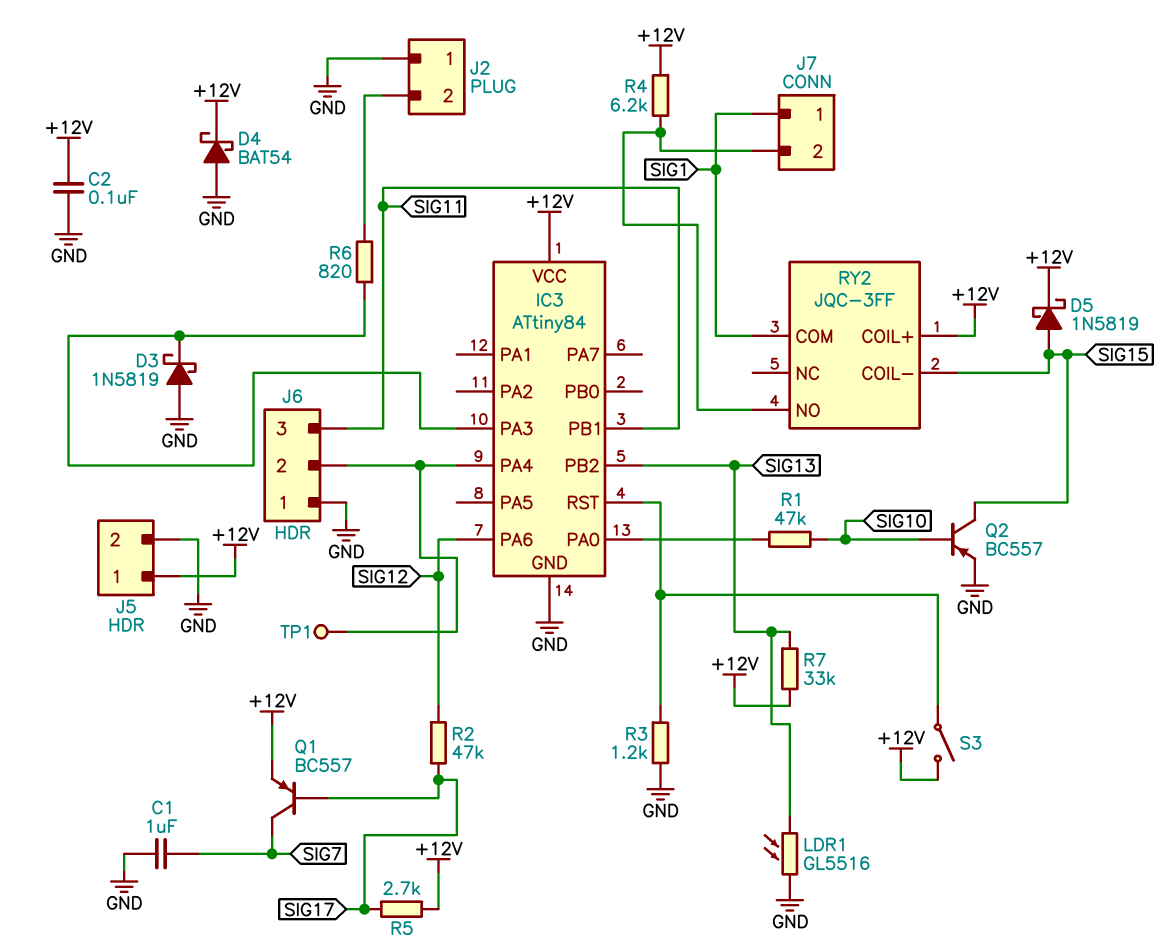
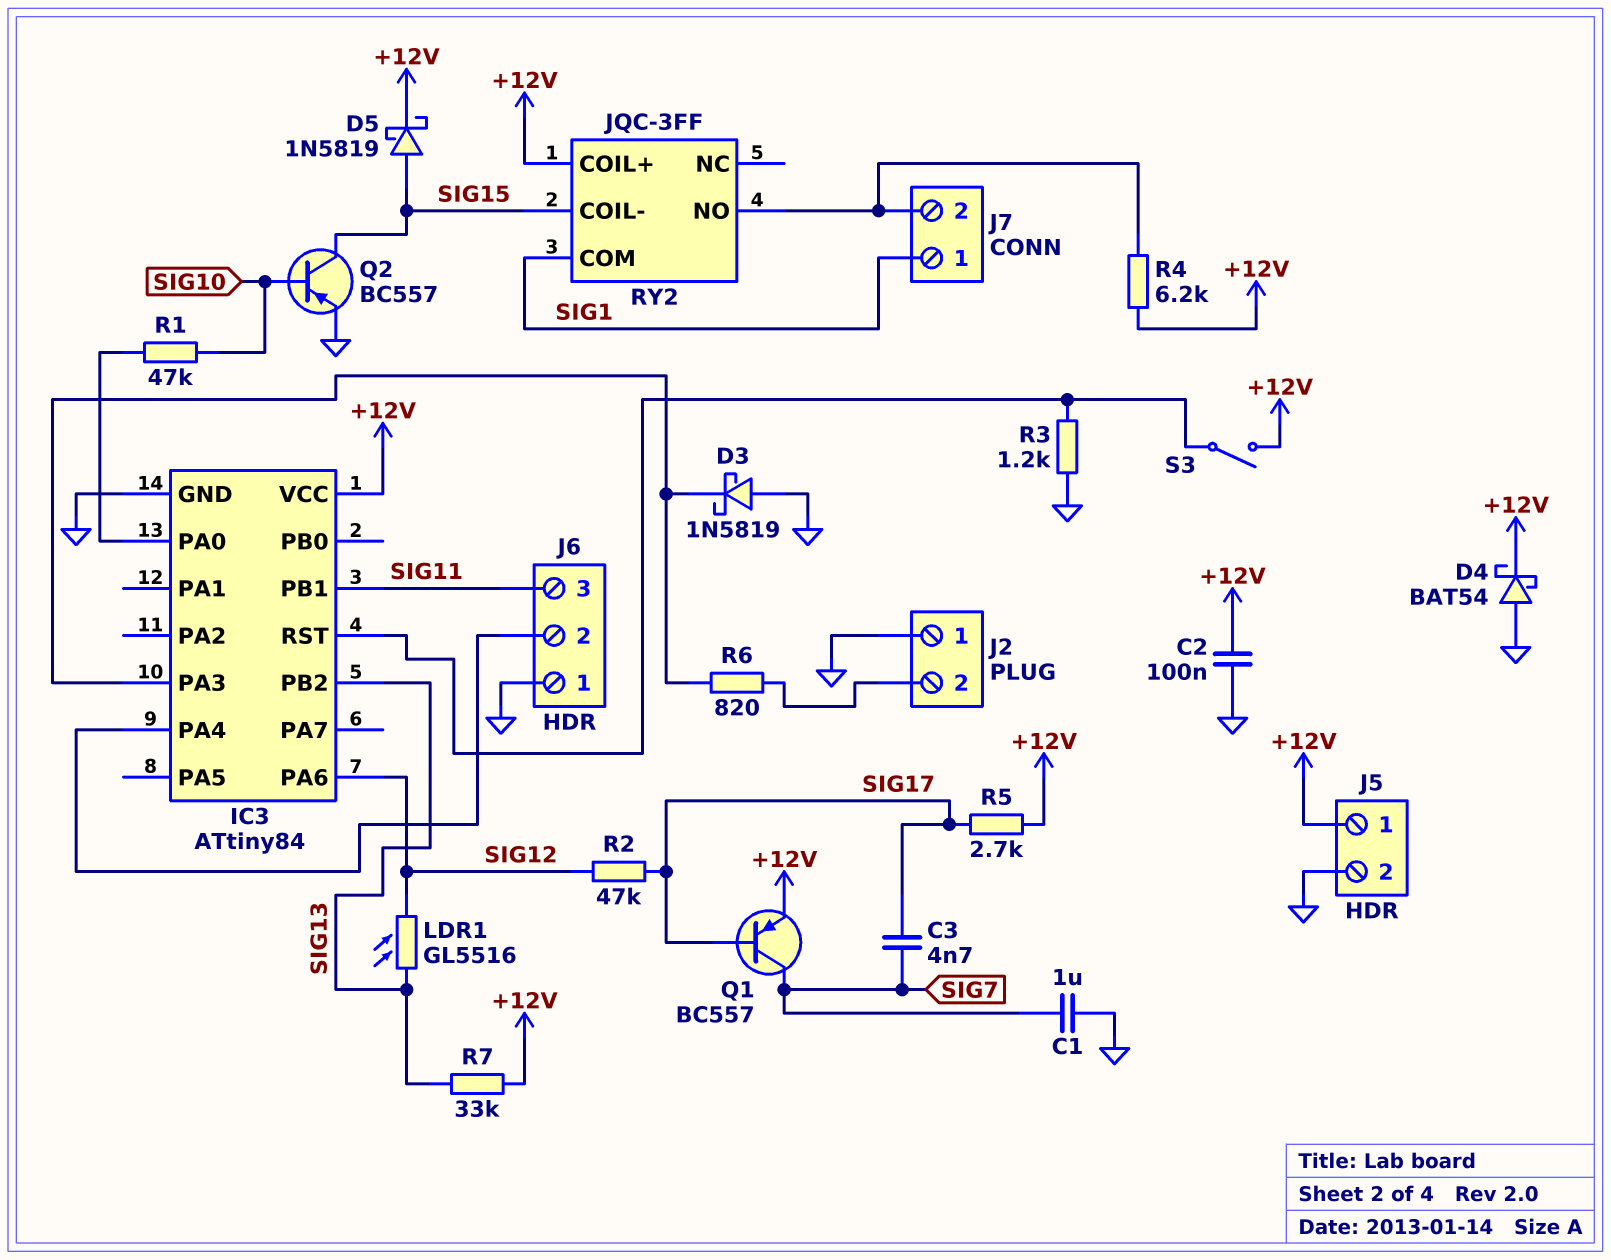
C3: none -> 4.7nF (SIG7, SIG17)
LDR1: GL5516 (GND, SIG13) -> GL5516 (SIG12, SIG13)
TP1: test point (IC3/PA4) -> none

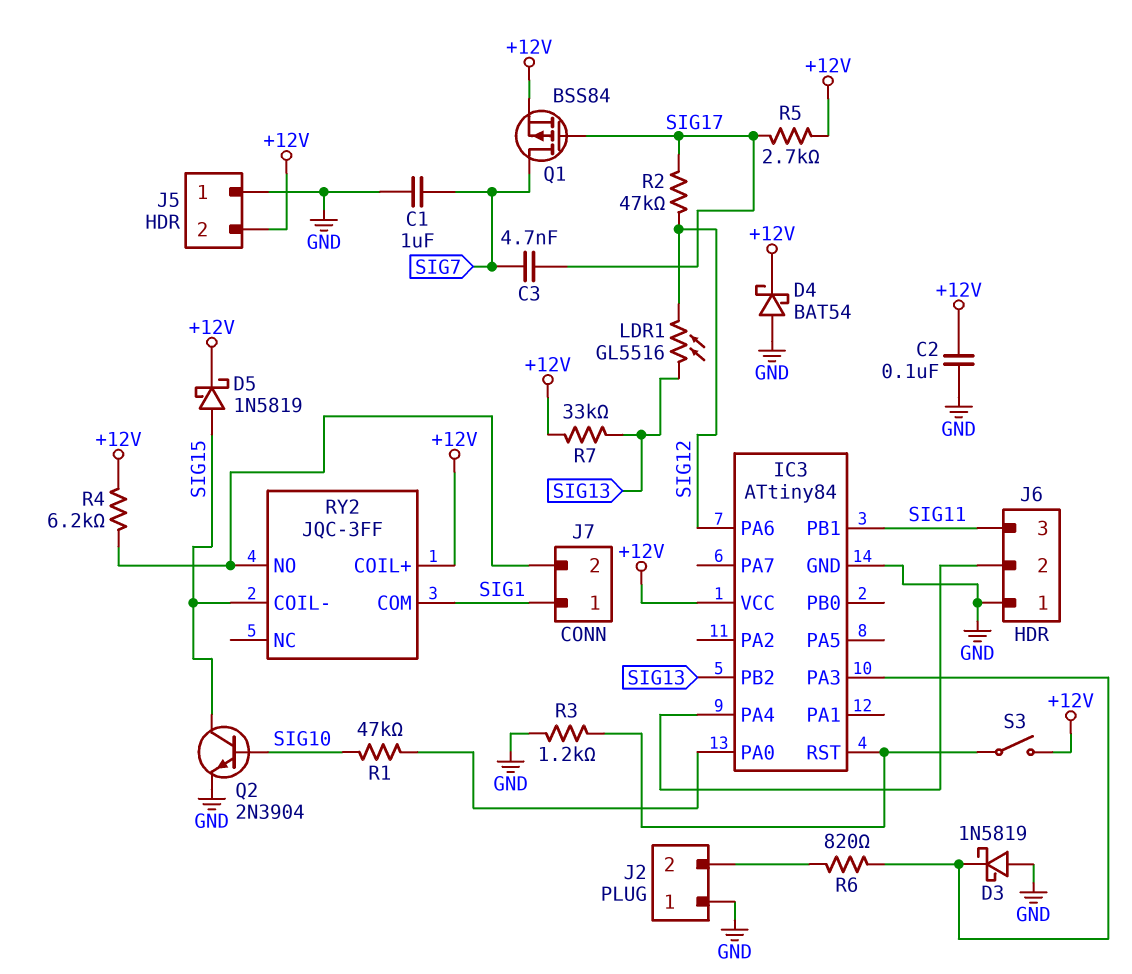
J5 pin 1: +12V -> GND
J5 pin 2: GND -> +12V
Q1: PNP BC557 (B SIG17, C SIG7, E +12V) -> PMOS BSS84 (G SIG17, D SIG7, S +12V)
Q2: PNP BC557 (B SIG10, C SIG15, E GND) -> NPN 2N3904 (B SIG10, C SIG15, E GND)

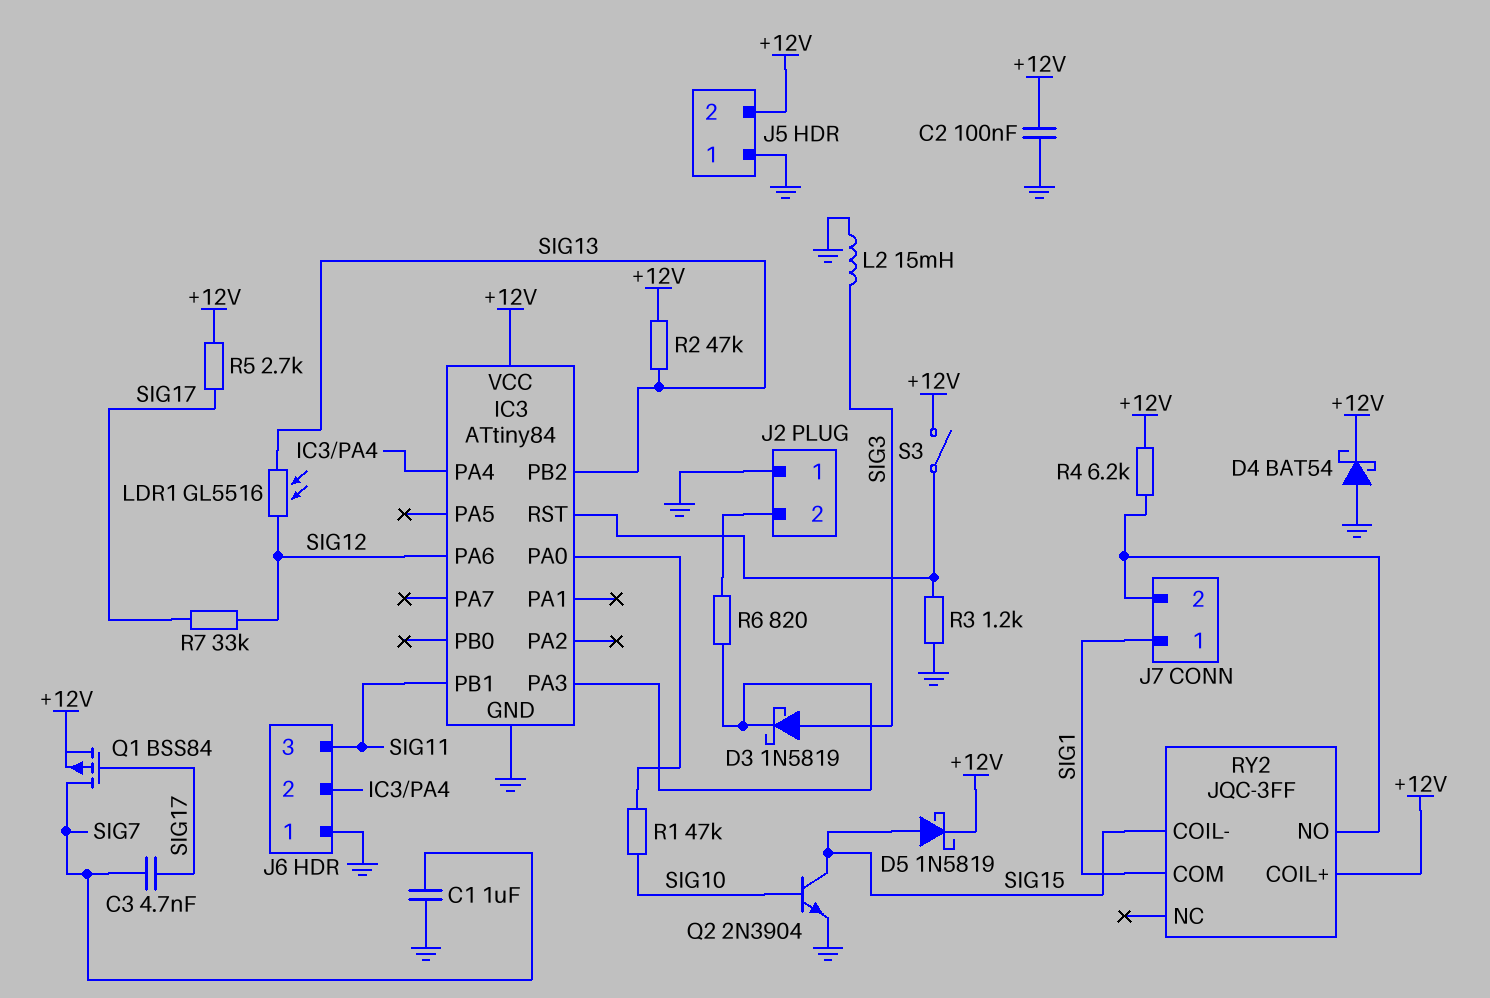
D3: schottky 1N5819 (A GND, K IC3/PA3) -> schottky 1N5819 (A SIG3, K IC3/PA3)
L2: none -> 15mH (GND, SIG3)
R2: 47k (SIG12, SIG17) -> 47k (+12V, SIG13)
R7: 33k (+12V, SIG13) -> 33k (SIG12, SIG17)

